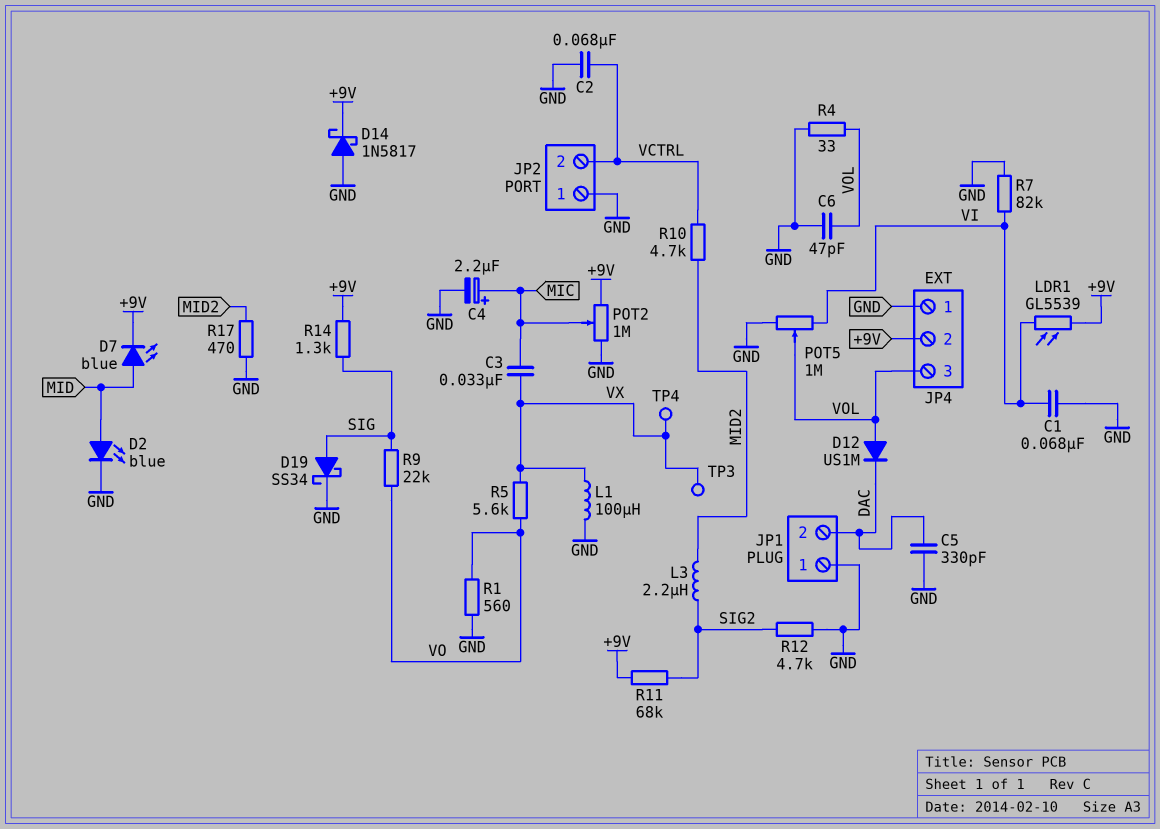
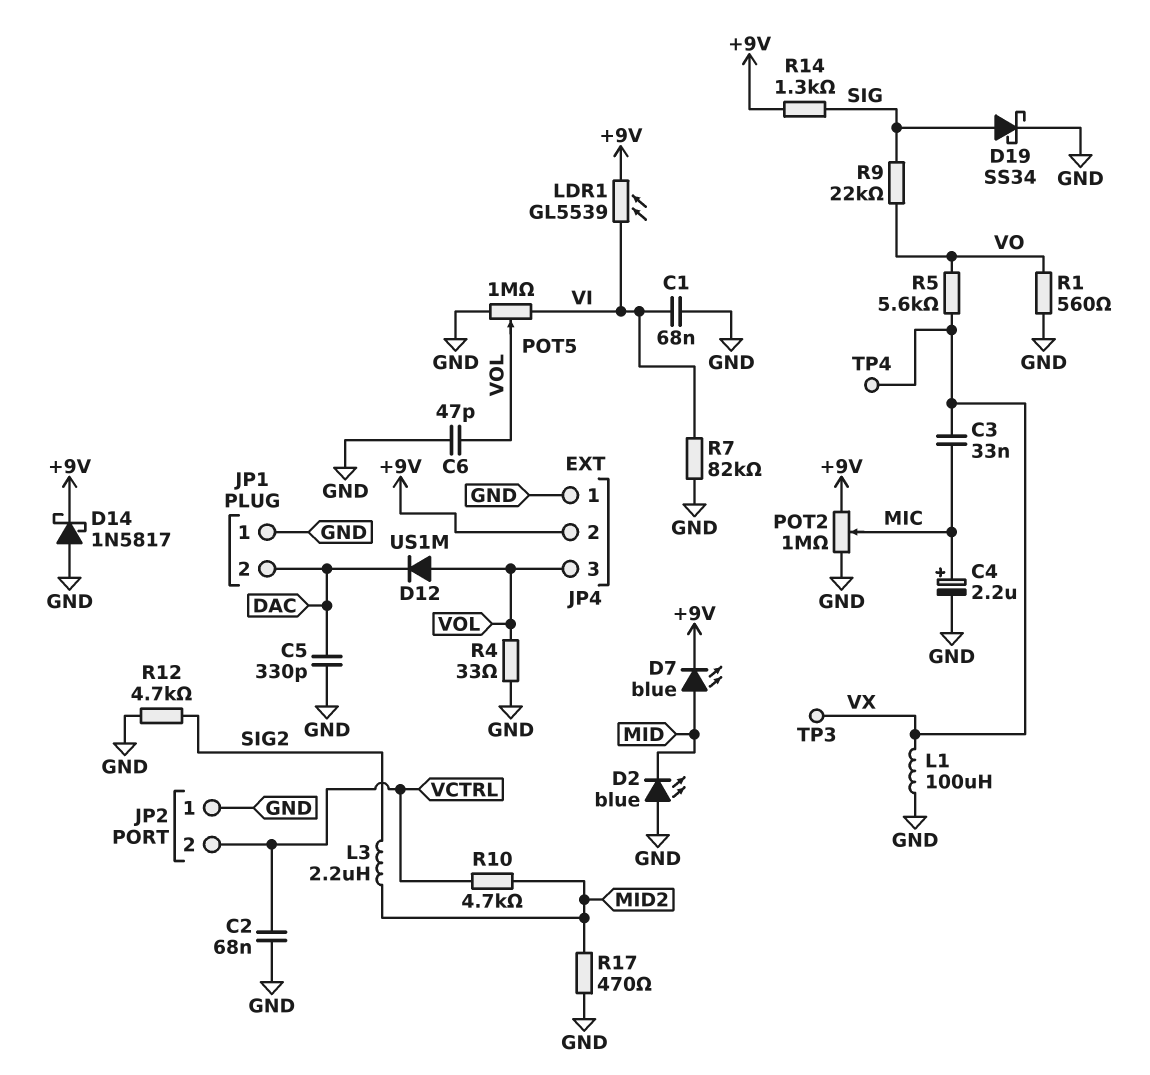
D2: LED blue (A MID, K GND) -> LED blue (A GND, K MID)
R11: 68k (+9V, SIG2) -> none

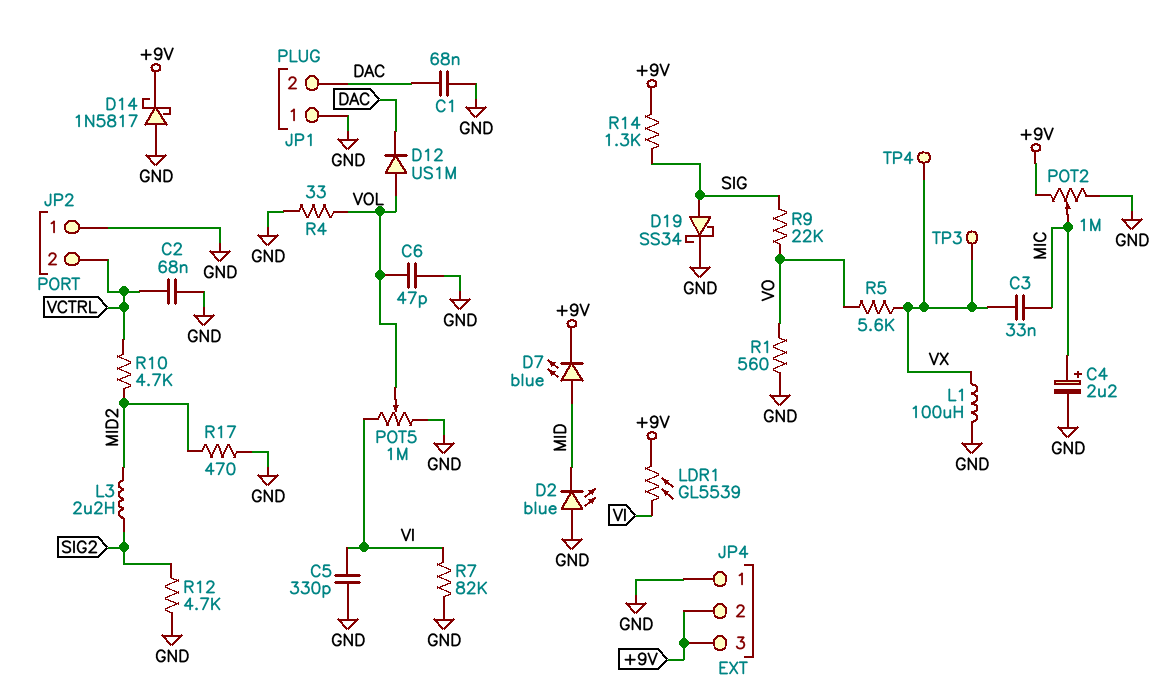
C1: 68nF (GND, VI) -> 68nF (DAC, GND)
C5: 330pF (DAC, GND) -> 330pF (GND, VI)
JP4 pin 3: VOL -> +9V

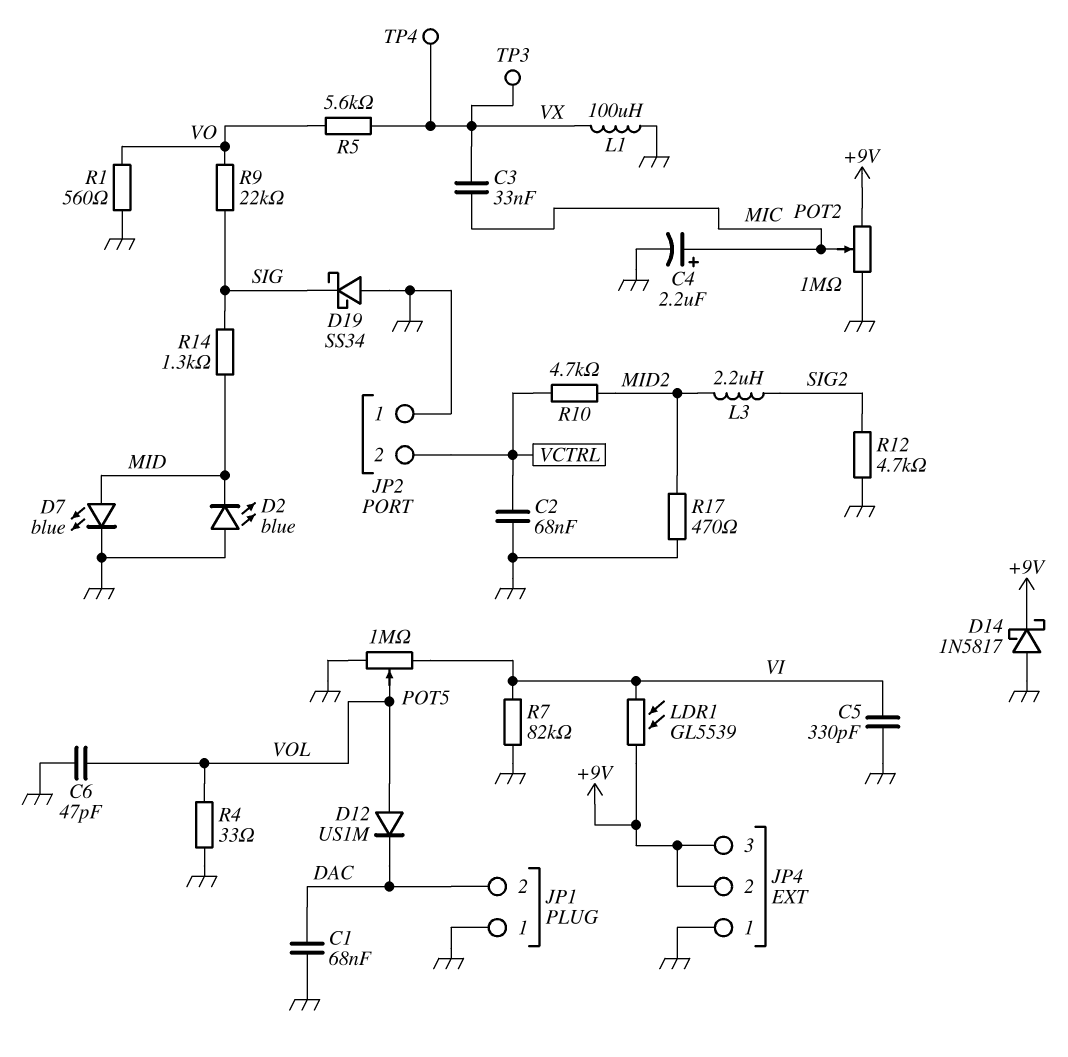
D7: LED blue (A MID, K +9V) -> LED blue (A MID, K GND)
D19: schottky SS34 (A SIG, K GND) -> schottky SS34 (A GND, K SIG)
R14: 1.3k (+9V, SIG) -> 1.3k (MID, SIG)

